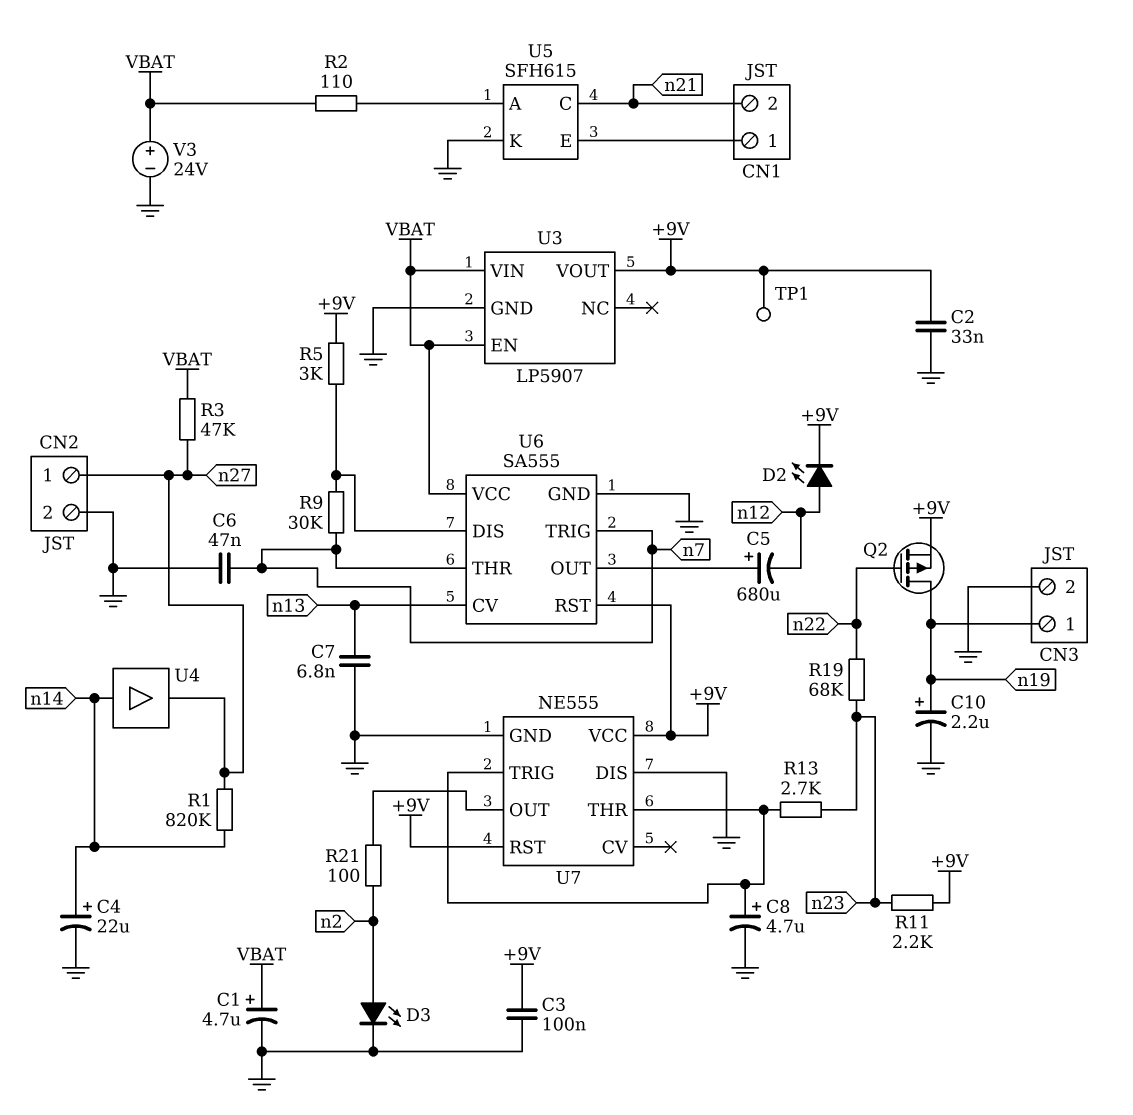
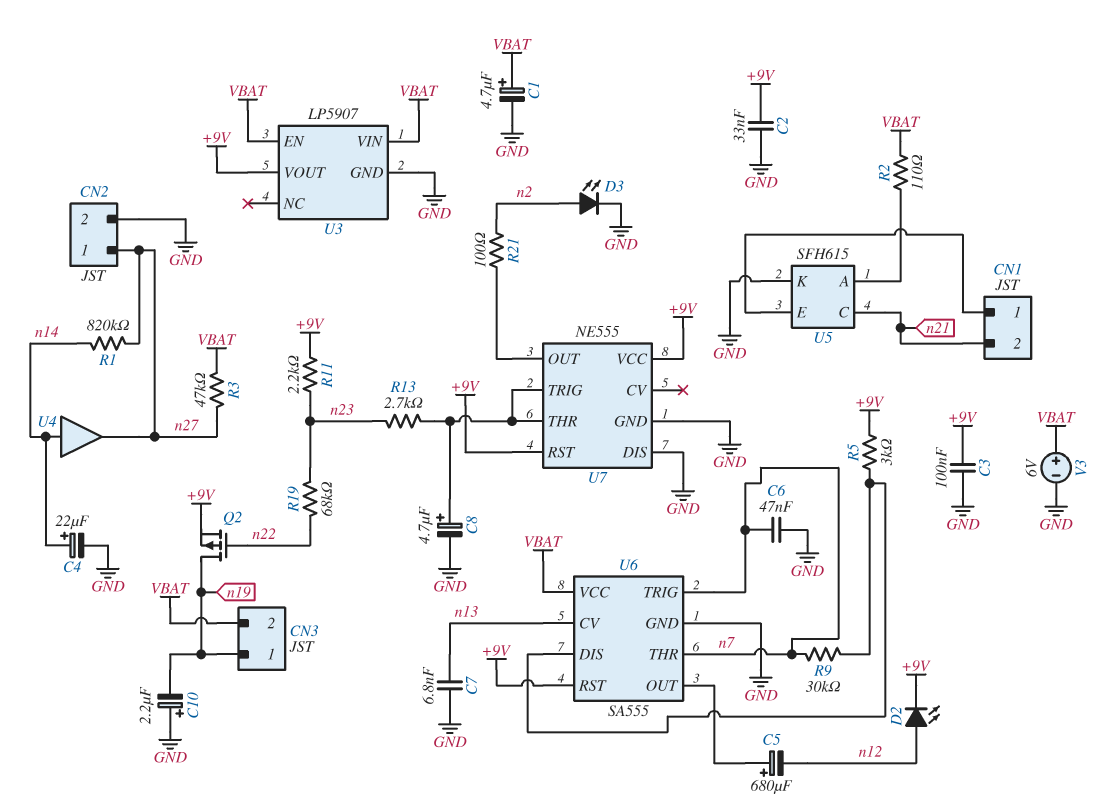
C10: 2.2uF (plus n19, minus GND) -> 2.2uF (plus GND, minus n19)
CN3 pin 2: GND -> VBAT
TP1: test point (+9V) -> none
V3: 24V (plus VBAT, minus GND) -> 6V (plus VBAT, minus GND)

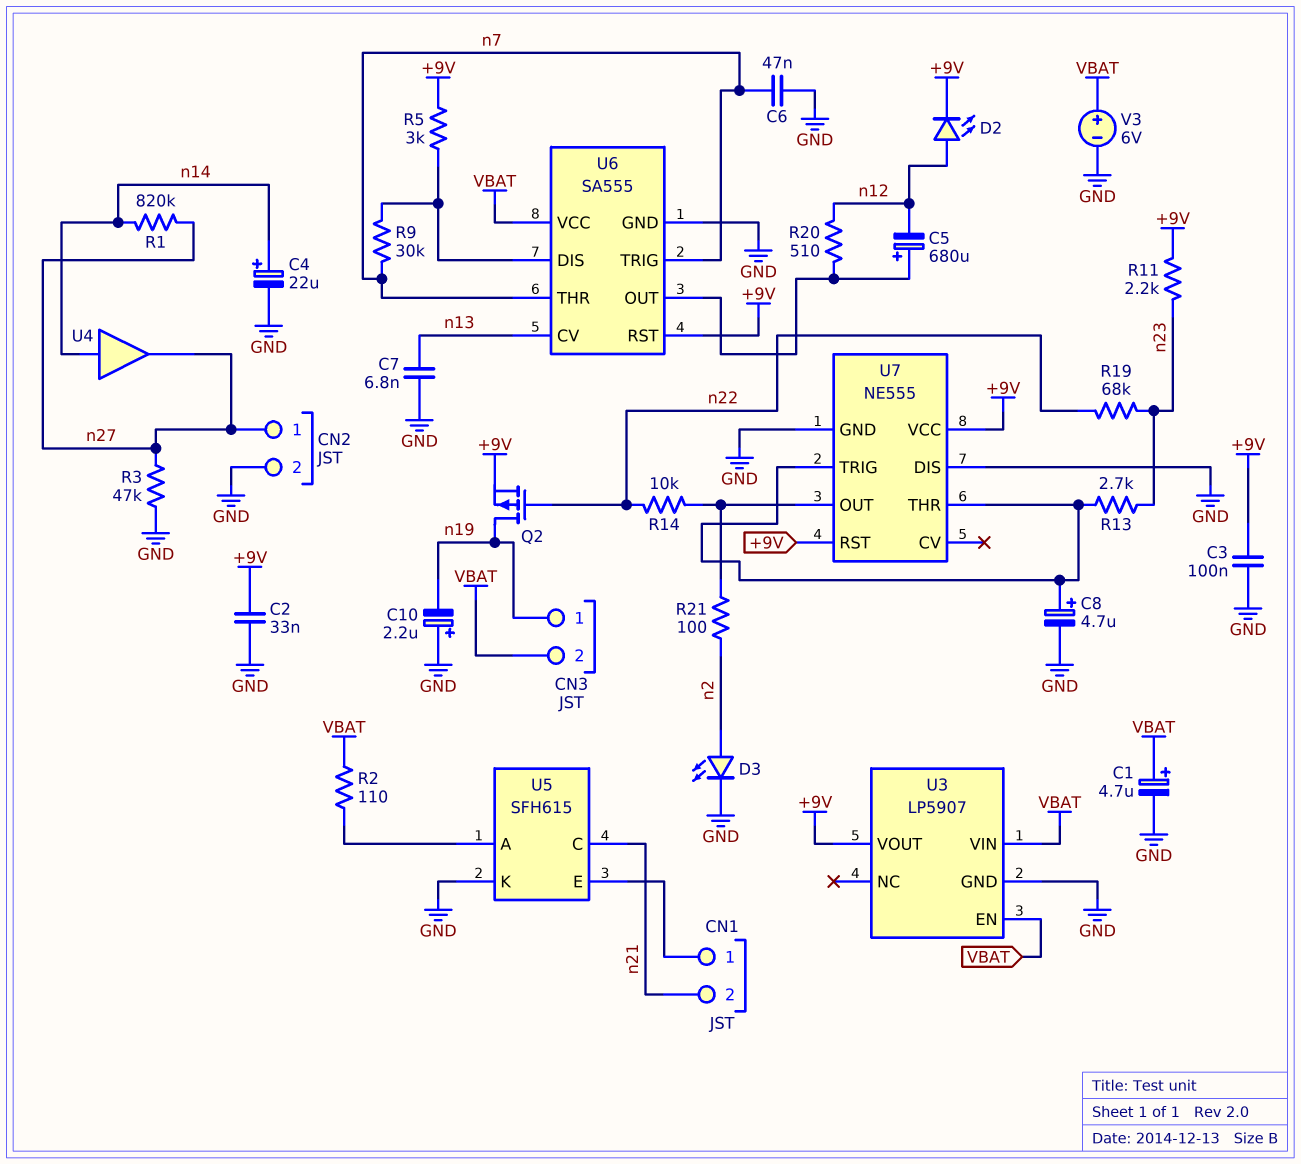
R3: 47k (VBAT, n27) -> 47k (GND, n27)
R14: none -> 10k (U7/OUT, n22)
R20: none -> 510 (U6/OUT, n12)

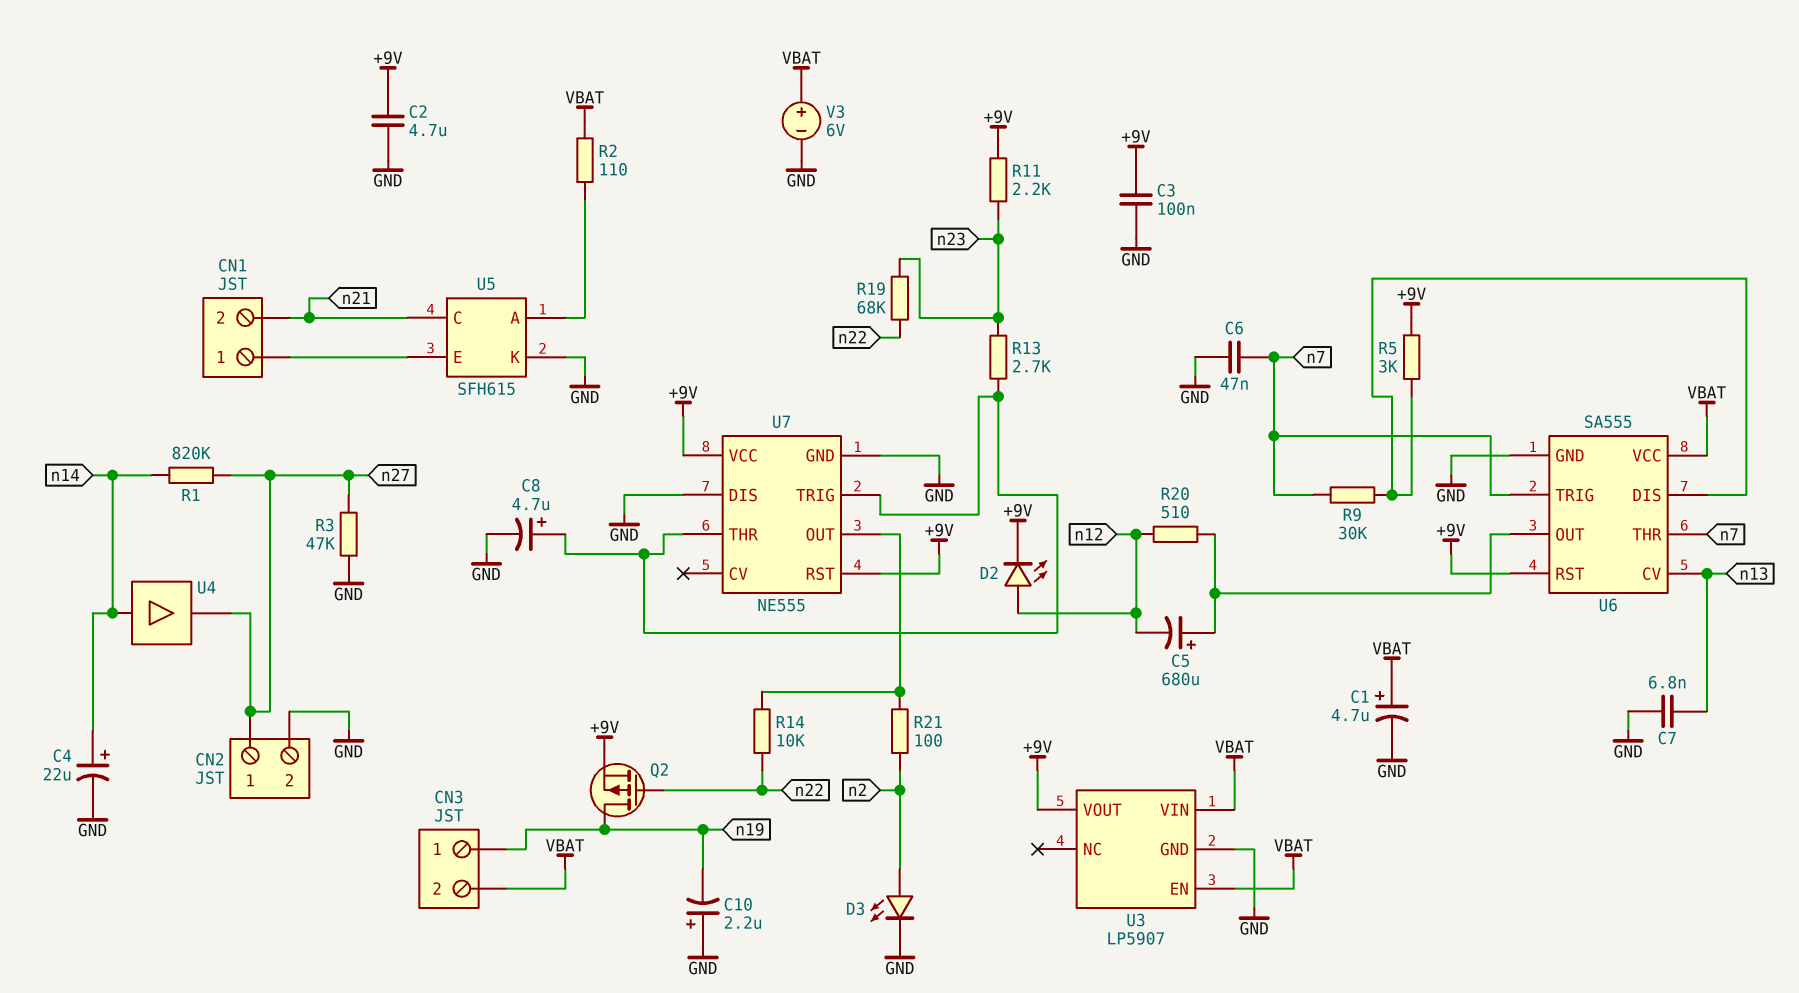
C2: 33nF (+9V, GND) -> 4.7uF (+9V, GND)

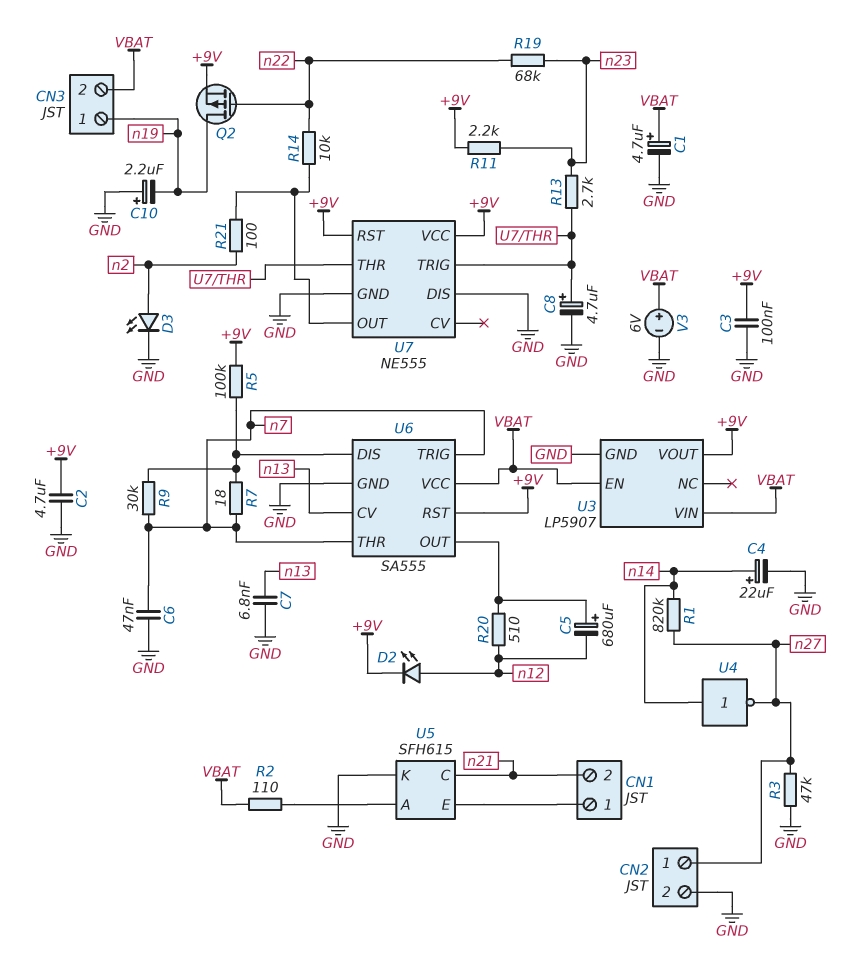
R5: 3k (+9V, U6/DIS) -> 100k (+9V, U6/DIS)
R7: none -> 18 (U6/DIS, n7)
U4: buffer (in n14, out n27) -> NOT (in n14, out n27)

